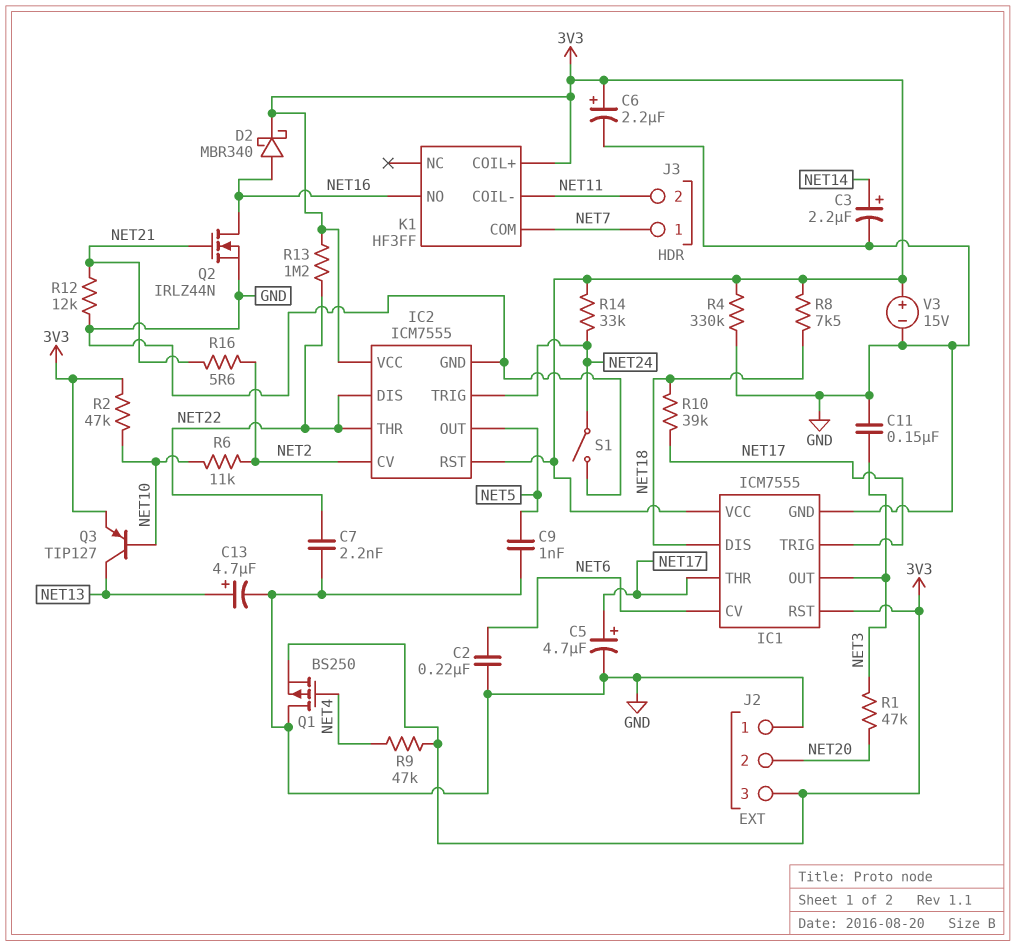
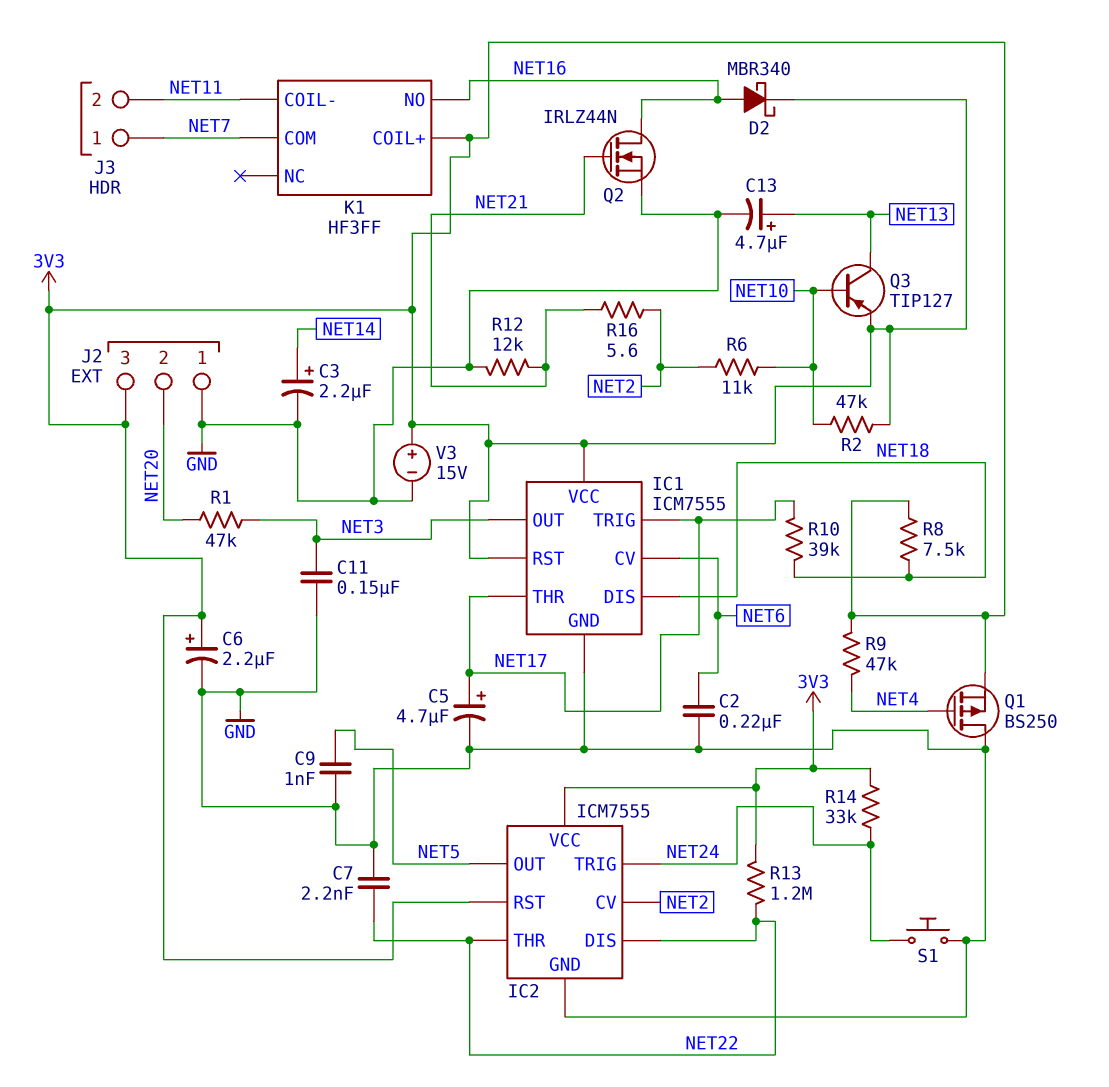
R4: 330k (3V3, GND) -> none
S1: switch (GND, NET24) -> button (GND, NET24)

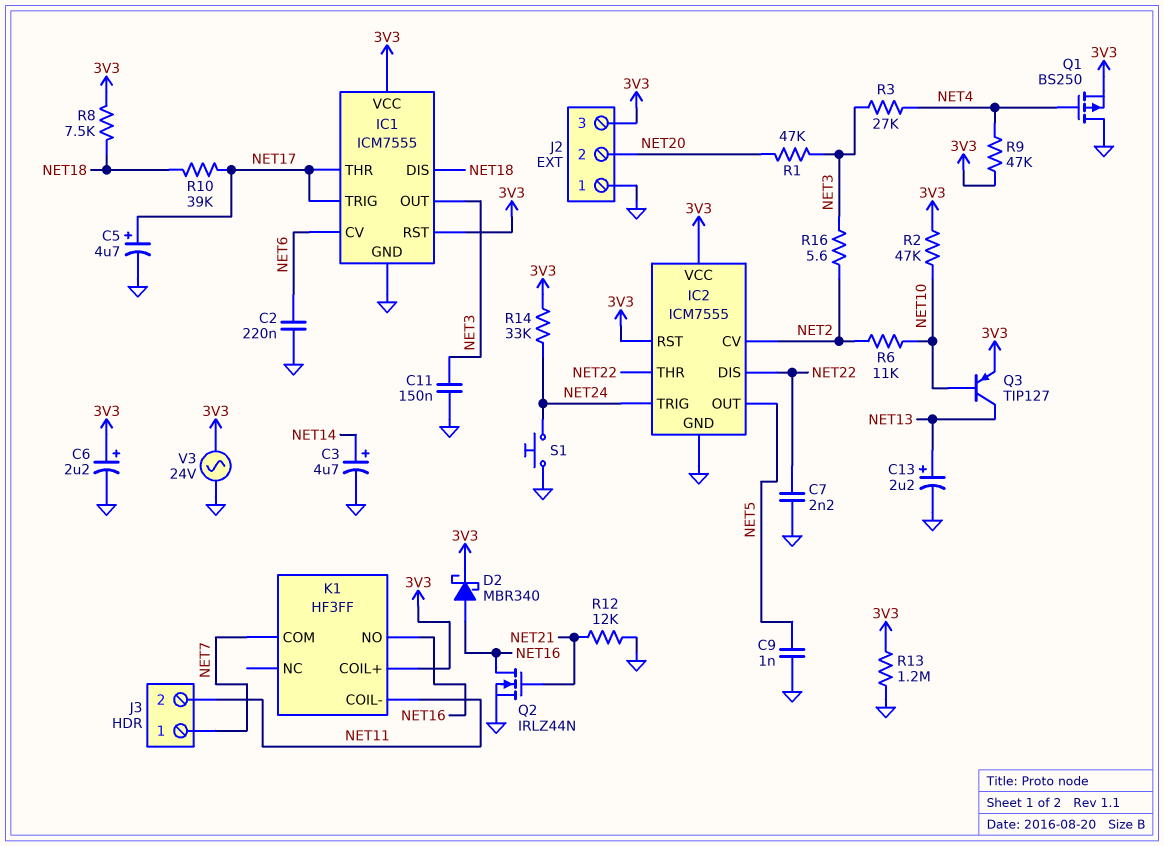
C3: 2.2uF (plus NET14, minus GND) -> 4.7uF (plus NET14, minus GND)
C13: 4.7uF (plus NET13, minus GND) -> 2.2uF (plus NET13, minus GND)
R3: none -> 27k (NET3, NET4)
R13: 1.2M (3V3, NET22) -> 1.2M (3V3, GND)
R16: 5.6 (NET2, NET21) -> 5.6 (NET2, NET3)
V3: 15V (plus 3V3, minus GND) -> AC 24V (3V3, GND)

